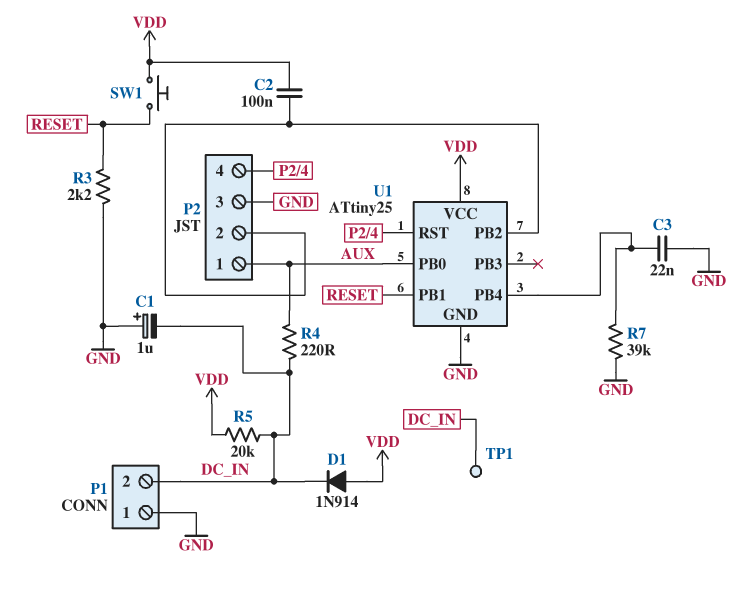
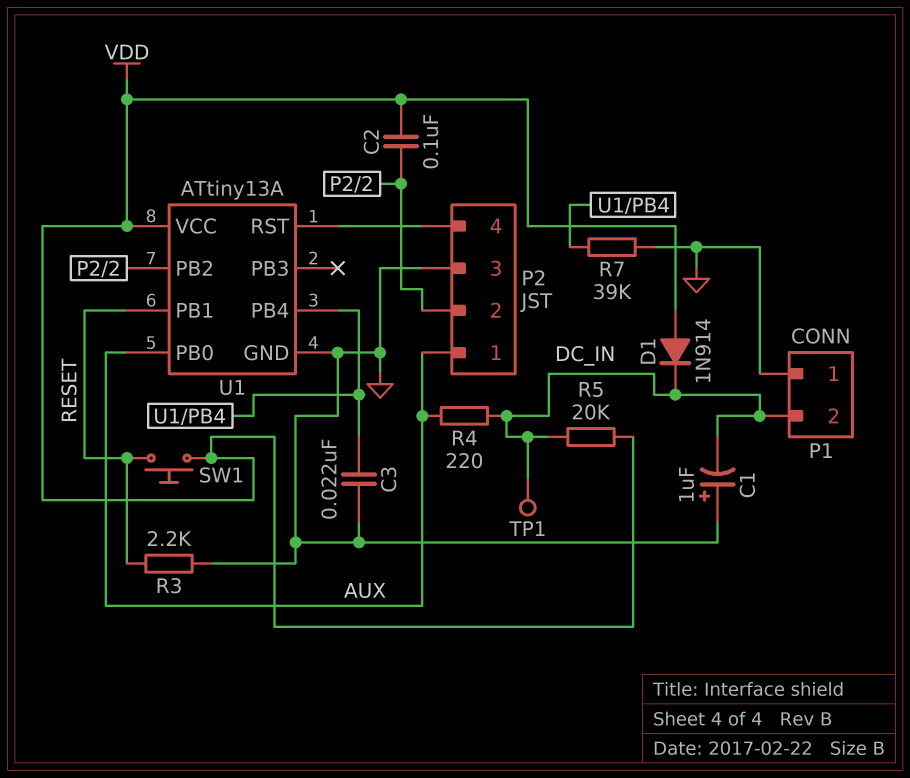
U1: ATtiny25 -> ATtiny13A

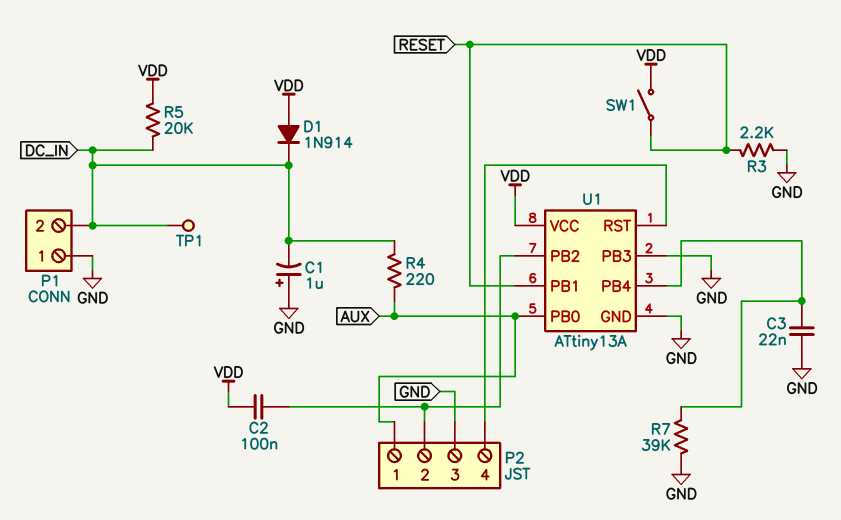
SW1: button (RESET, VDD) -> switch (RESET, VDD)
U1 pin PB3: none -> GND

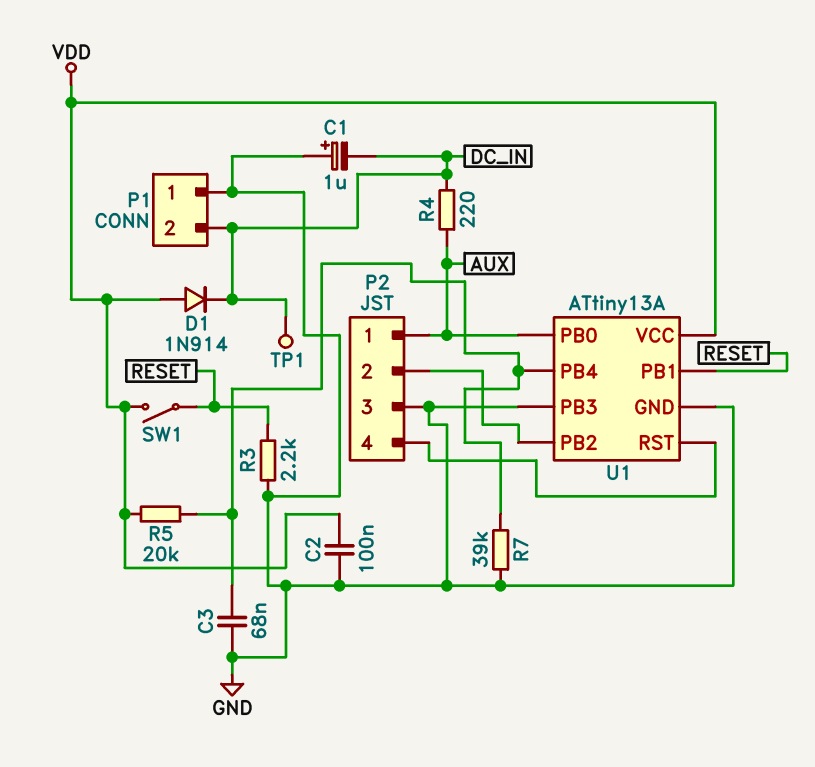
C2: 100nF (P2/2, VDD) -> 100nF (GND, VDD)
C3: 22nF (GND, U1/PB4) -> 68nF (GND, U1/PB4)
R5: 20k (DC_IN, VDD) -> 20k (U1/PB4, VDD)

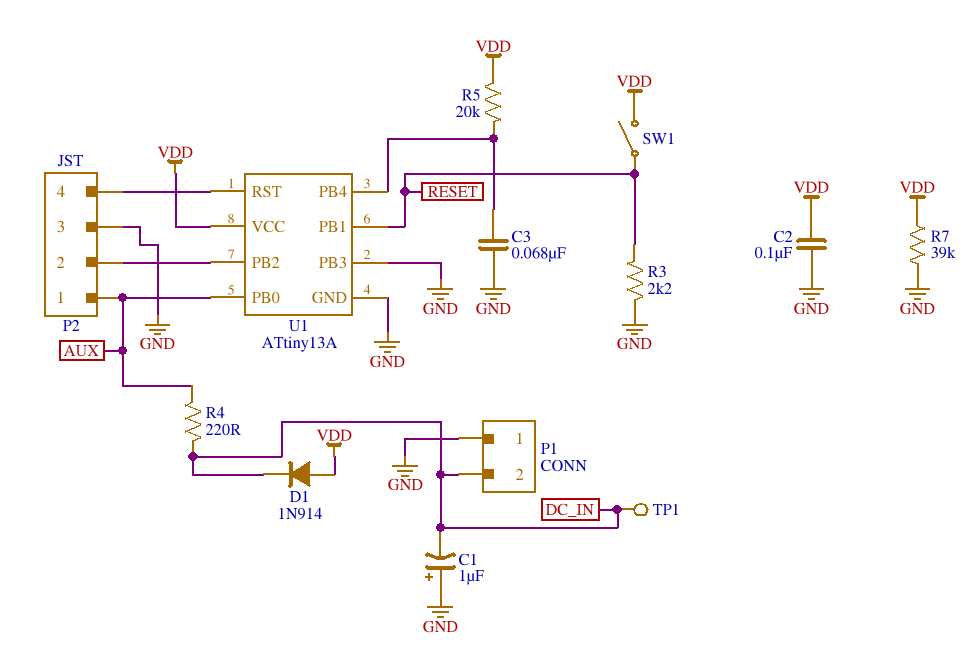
R7: 39k (GND, U1/PB4) -> 39k (GND, VDD)

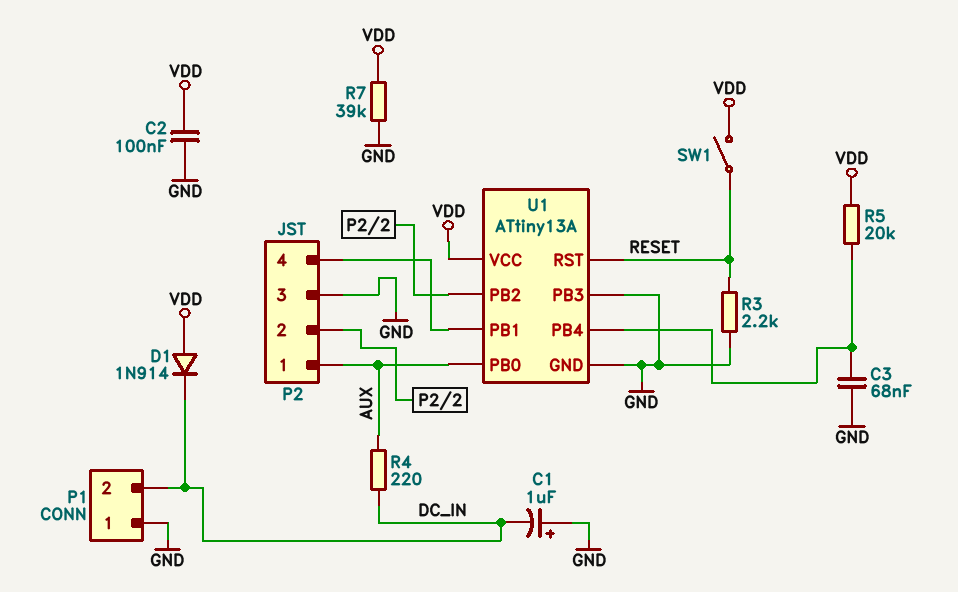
TP1: test point (DC_IN) -> none
U1 pin PB1: RESET -> P2/4
U1 pin RST: P2/4 -> RESET

